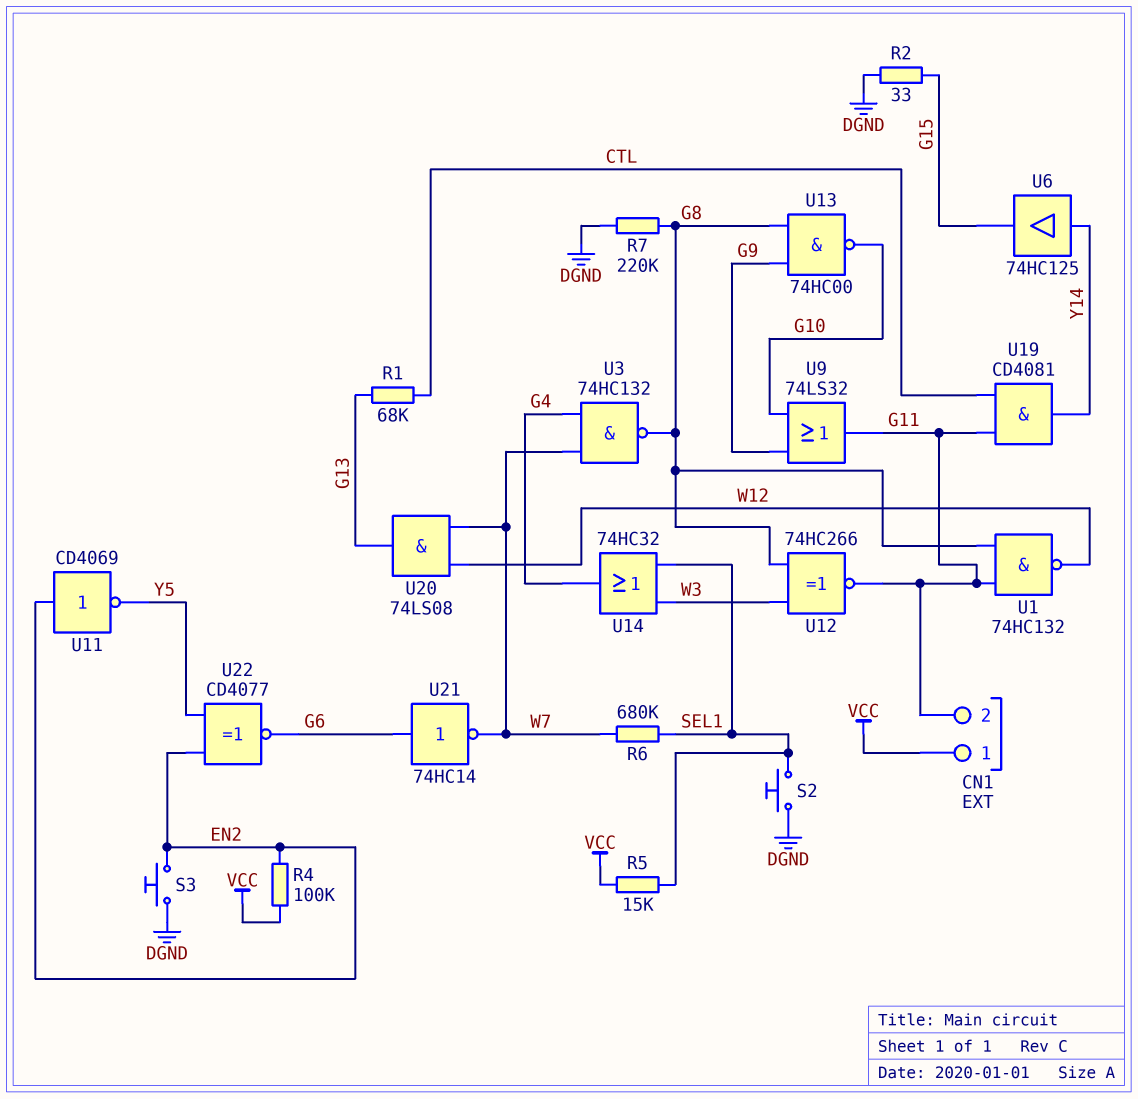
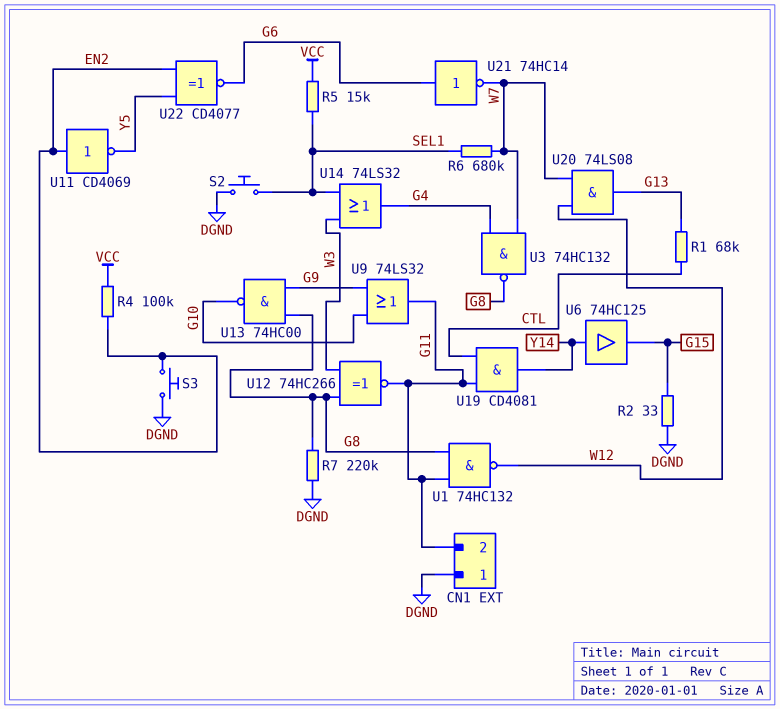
CN1 pin 1: VCC -> DGND
U14: OR 74HC32 (in SEL1, in W3, out G4) -> OR 74LS32 (in SEL1, in W3, out G4)

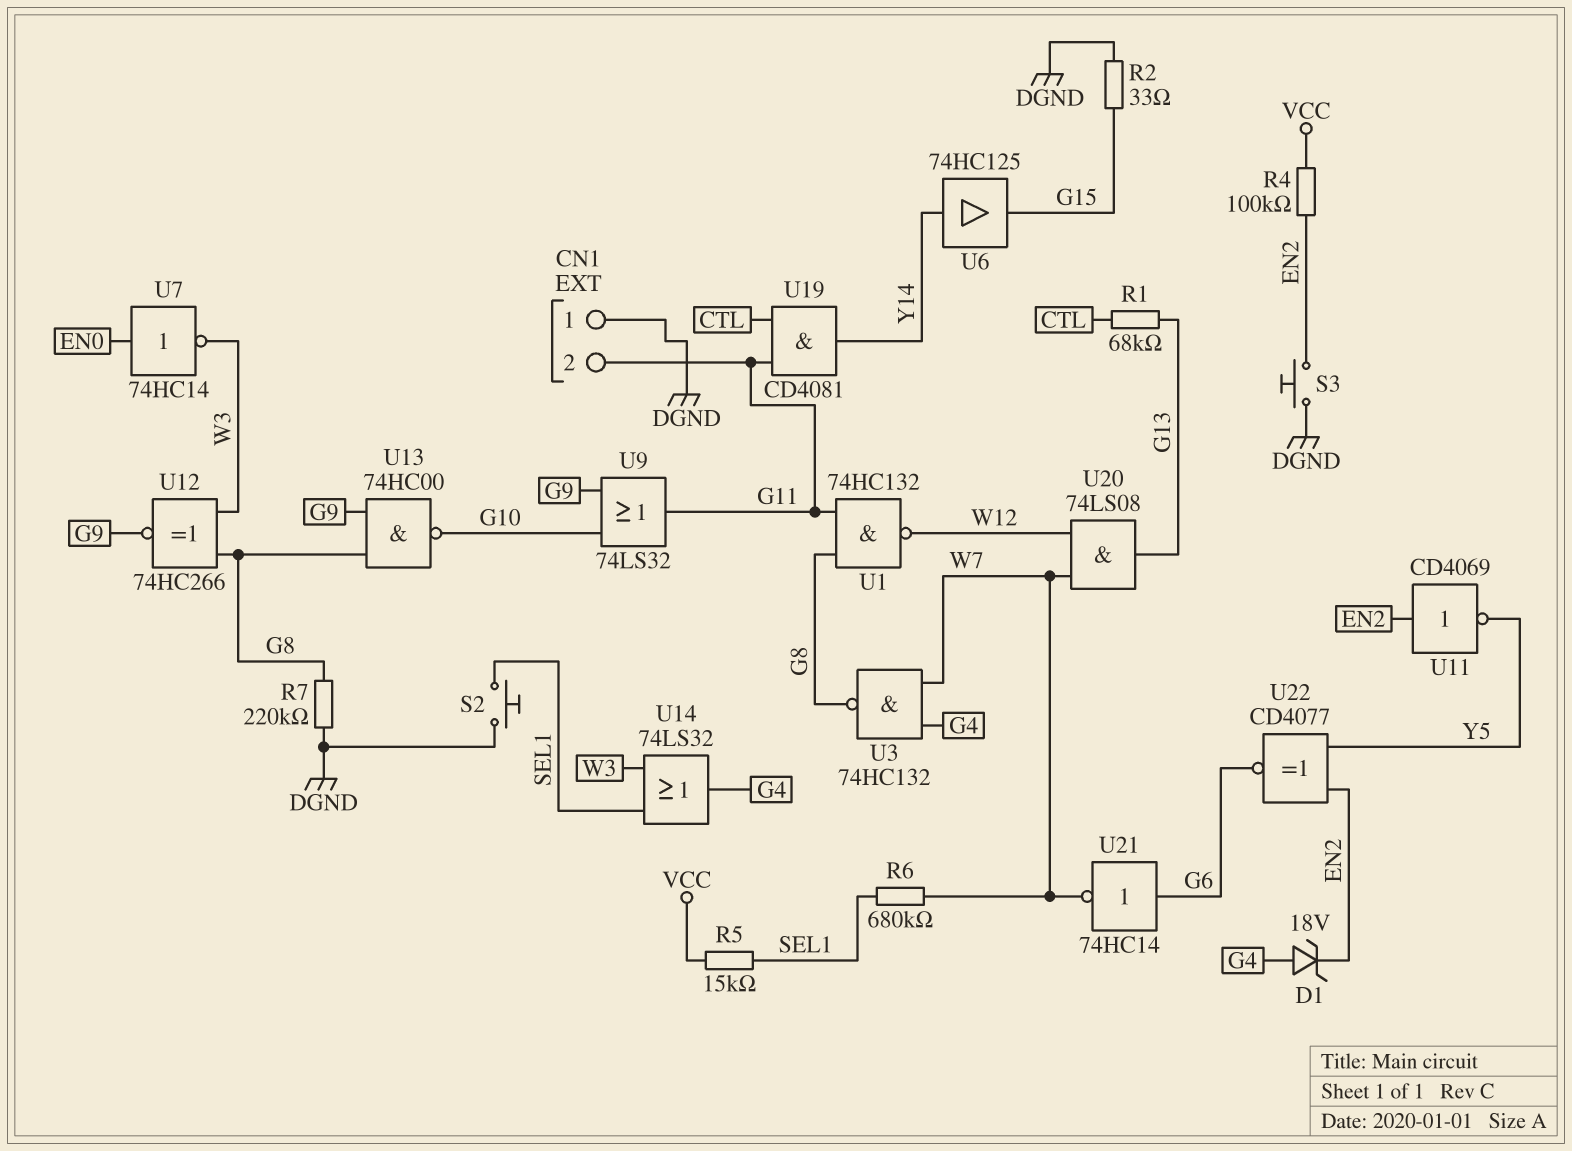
D1: none -> zener 18V (A G4, K EN2)
U7: none -> NOT 74HC14 (in EN0, out W3)
U12: XNOR 74HC266 (in G8, in W3, out G11) -> XNOR 74HC266 (in G8, in W3, out G9)

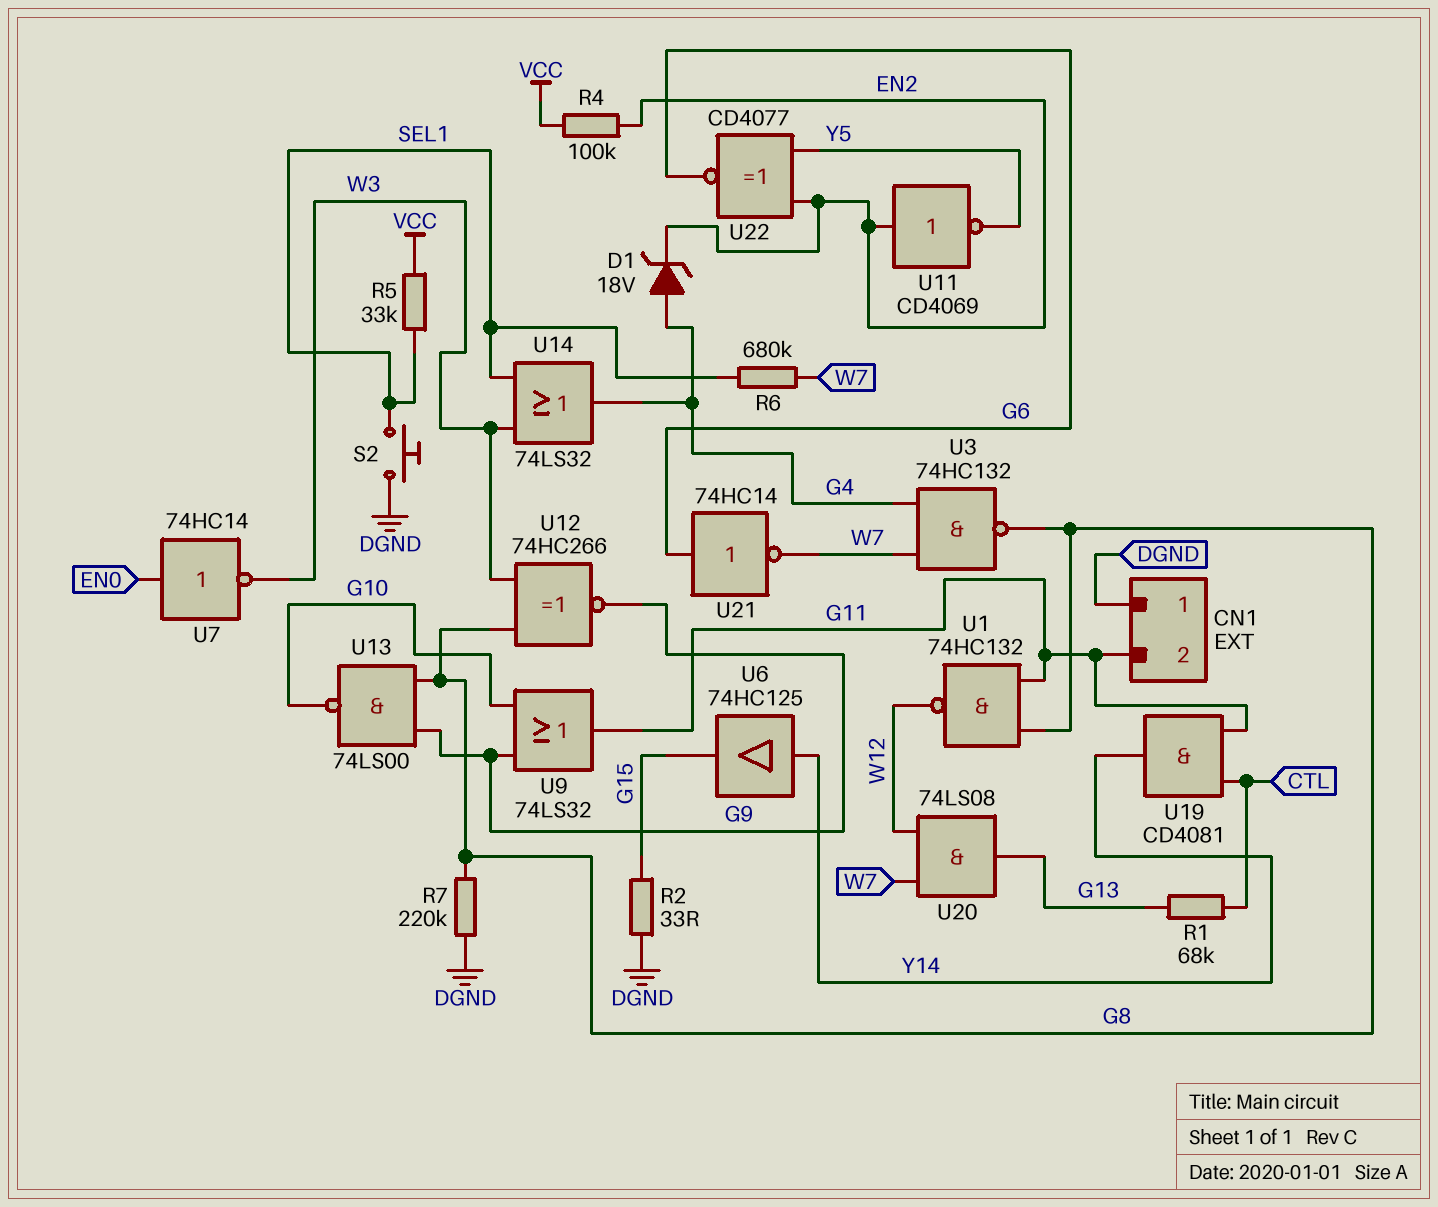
R5: 15k (SEL1, VCC) -> 33k (SEL1, VCC)
S3: button (DGND, EN2) -> none
U13: NAND 74HC00 (in G8, in G9, out G10) -> NAND 74LS00 (in G8, in G9, out G10)

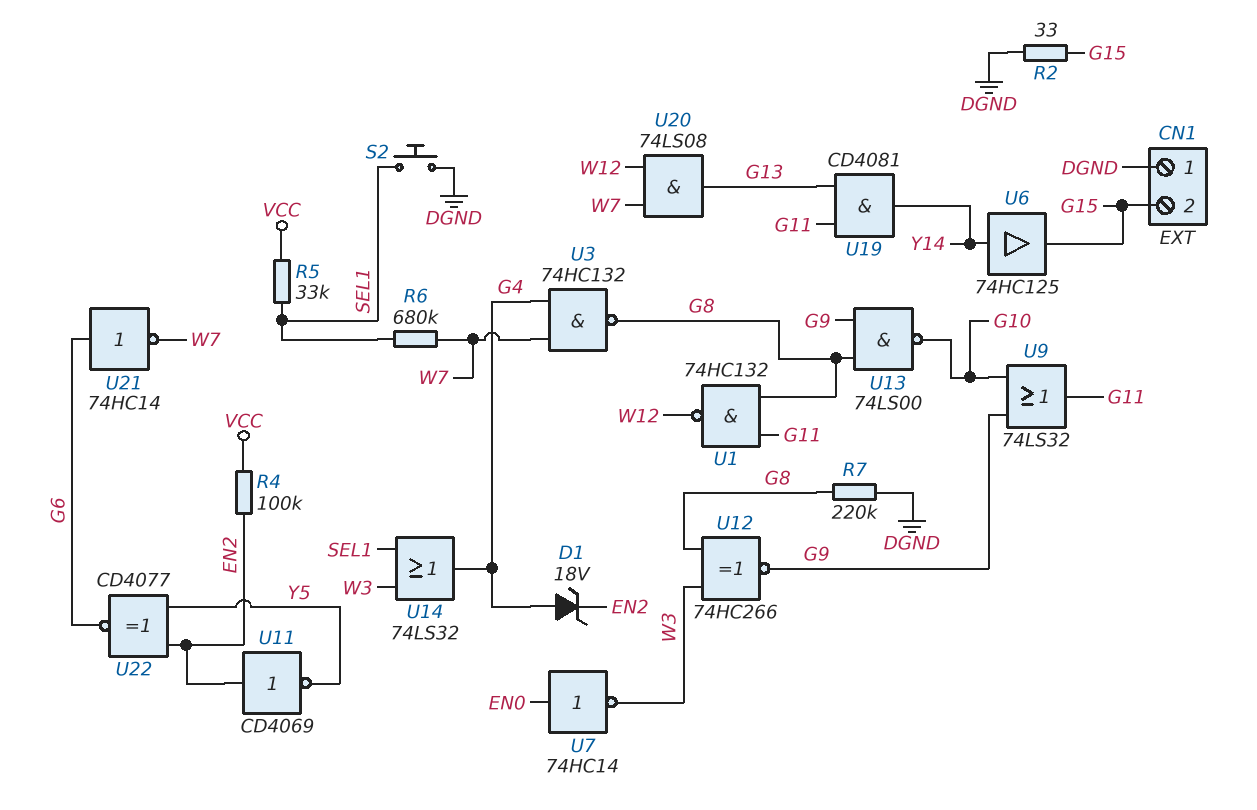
CN1 pin 2: G11 -> G15
R1: 68k (CTL, G13) -> none
U19: AND CD4081 (in CTL, in G11, out Y14) -> AND CD4081 (in G11, in G13, out Y14)

